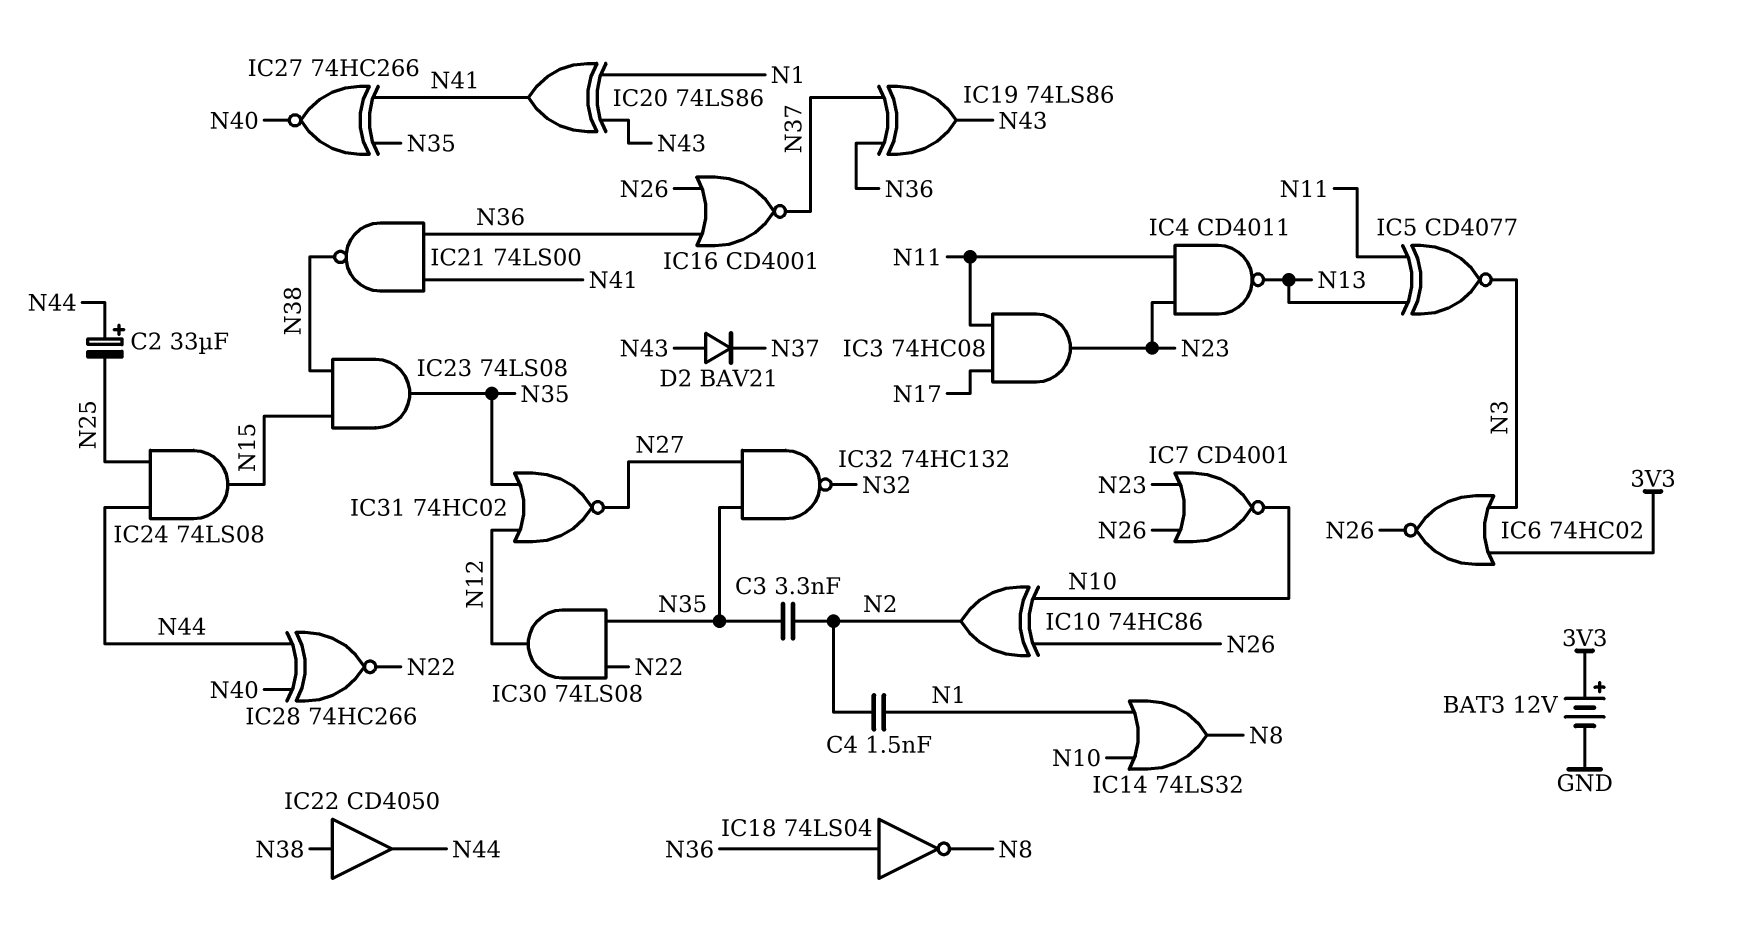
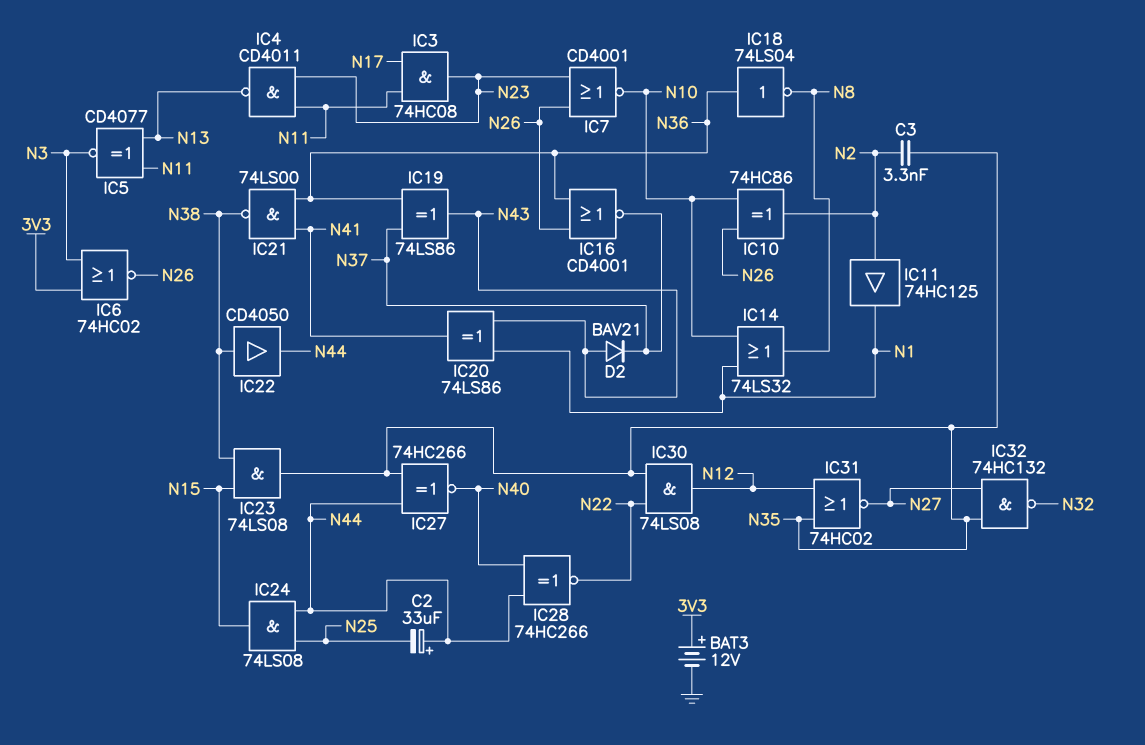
C4: 1.5nF (N1, N2) -> none
IC11: none -> buffer 74HC125 (in N2, out N1)
IC27: XNOR 74HC266 (in N35, in N41, out N40) -> XNOR 74HC266 (in N35, in N44, out N40)

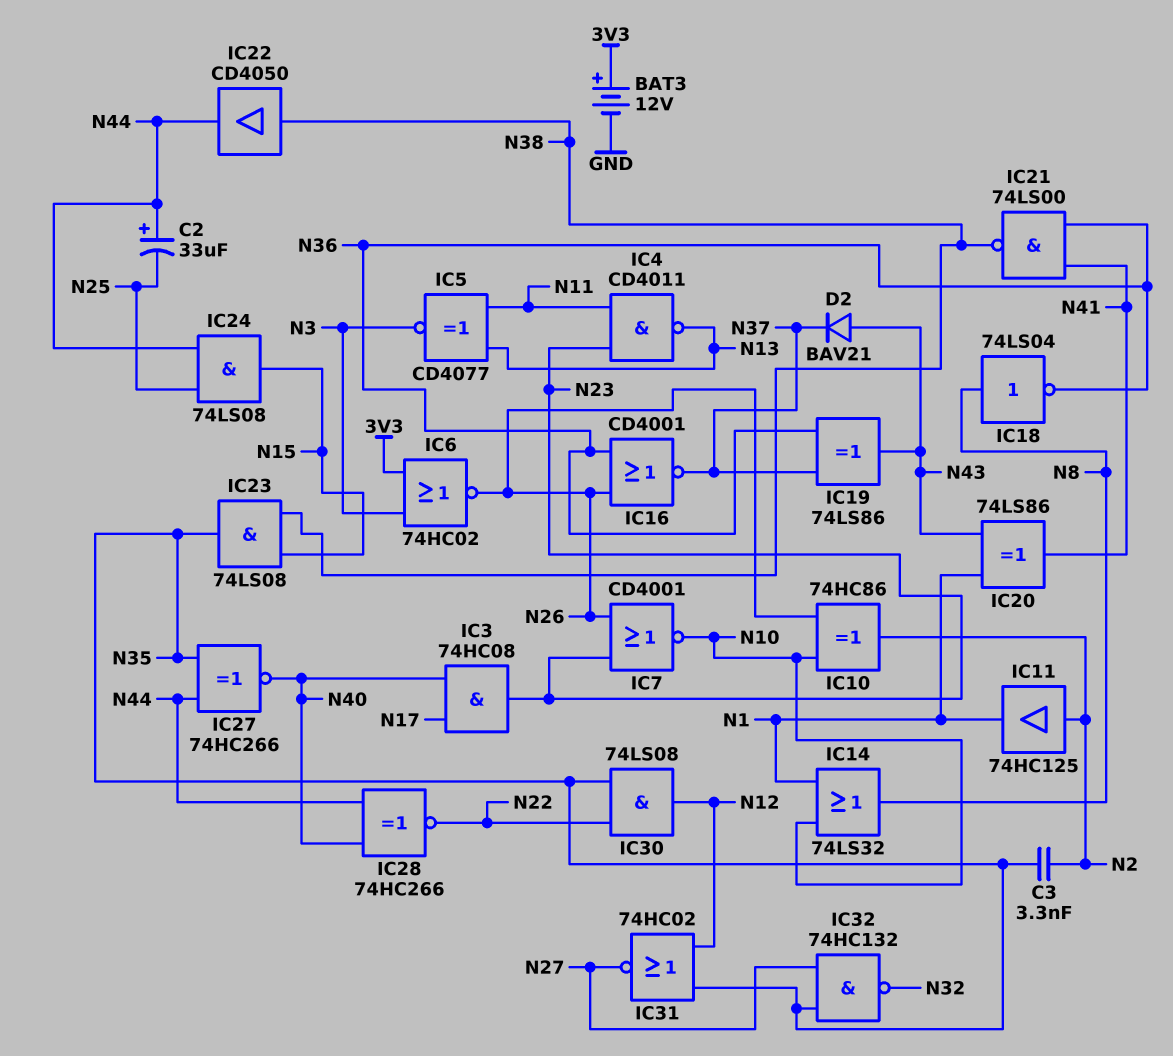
IC3: AND 74HC08 (in N11, in N17, out N23) -> AND 74HC08 (in N17, in N40, out N23)
IC18: NOT 74LS04 (in N36, out N8) -> NOT 74LS04 (in N8, out N36)

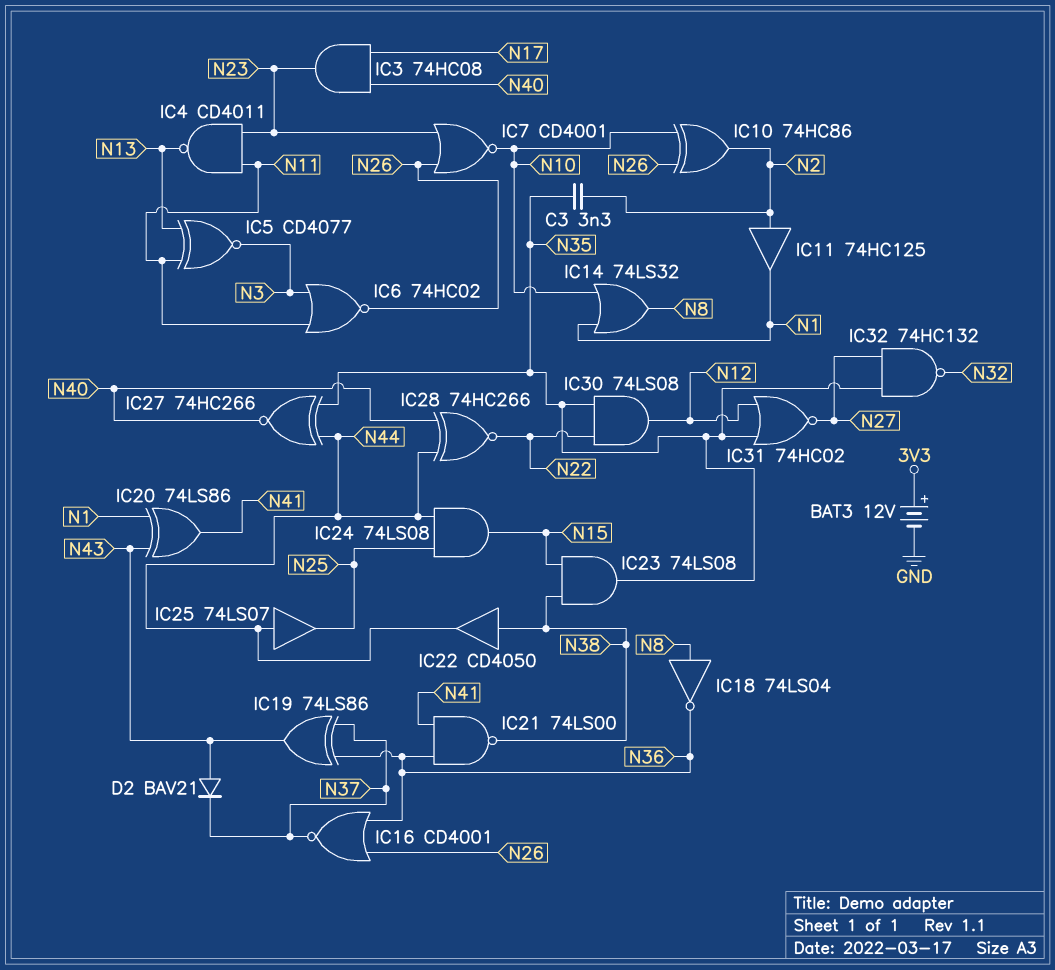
C2: 33uF (plus N44, minus N25) -> none
IC6: NOR 74HC02 (in 3V3, in N3, out N26) -> NOR 74HC02 (in N3, in N11, out N26)
IC25: none -> buffer 74LS07 (in N44, out N25)

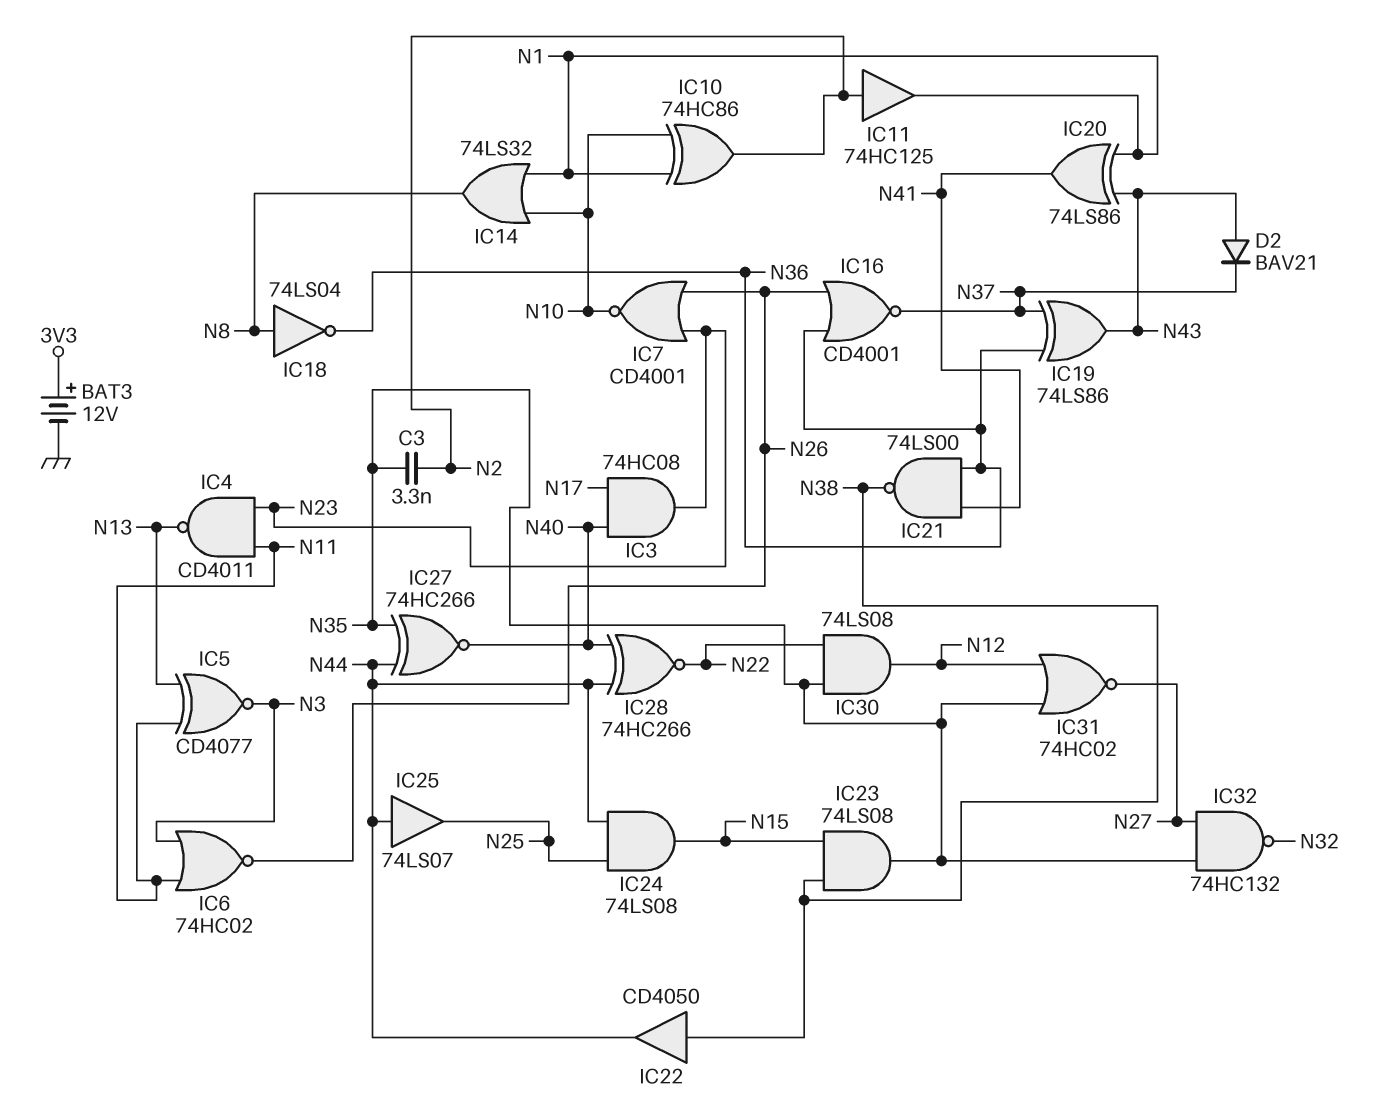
IC10: XOR 74HC86 (in N10, in N26, out N2) -> XOR 74HC86 (in N1, in N10, out N2)

